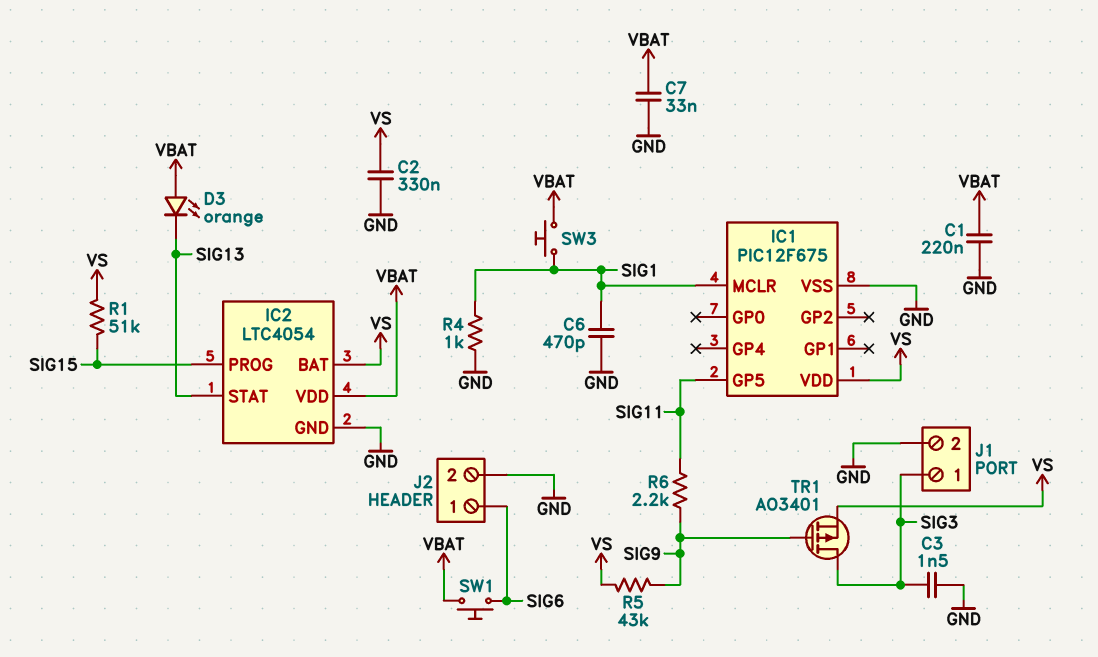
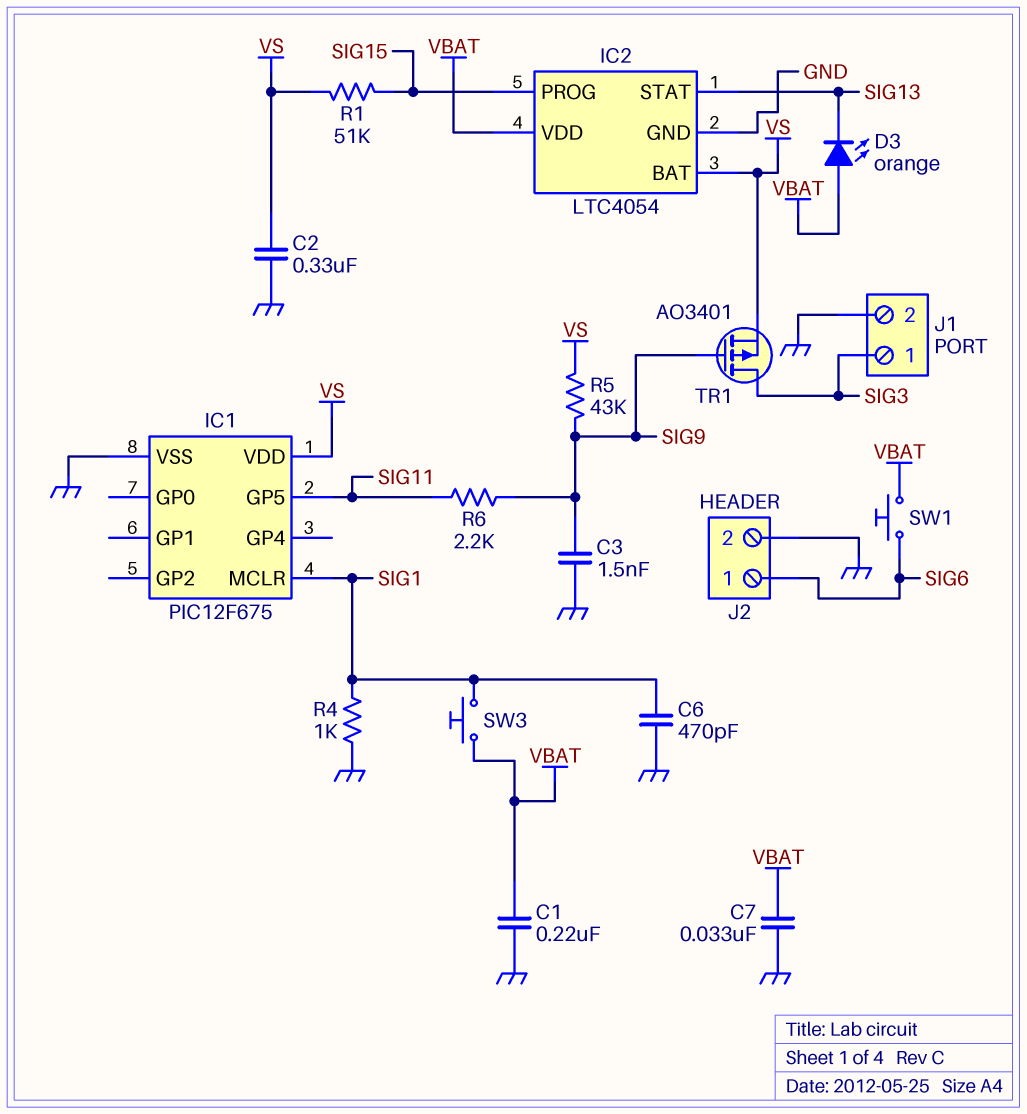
C3: 1.5nF (GND, SIG3) -> 1.5nF (GND, SIG9)

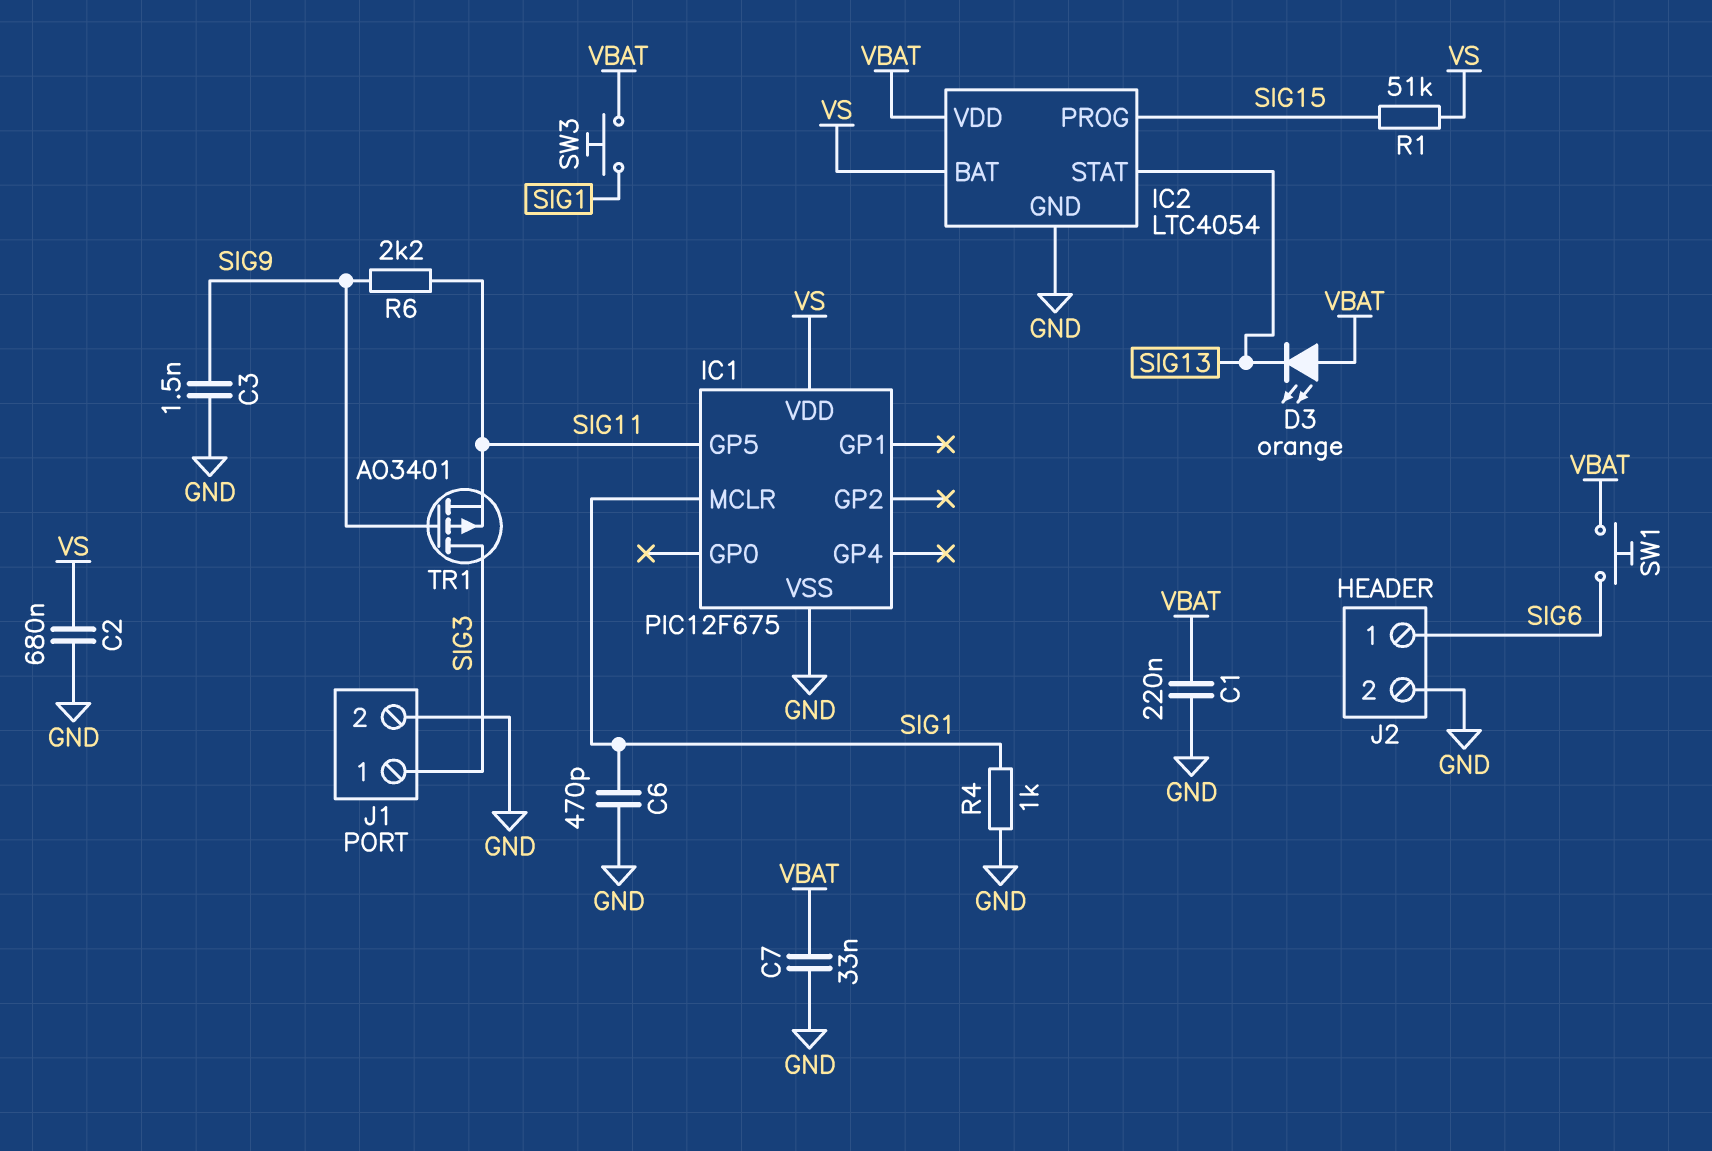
C2: 330nF (GND, VS) -> 680nF (GND, VS)
R5: 43k (SIG9, VS) -> none
TR1: PMOS AO3401 (G SIG9, D SIG3, S VS) -> PMOS AO3401 (G SIG9, D SIG3, S SIG11)

